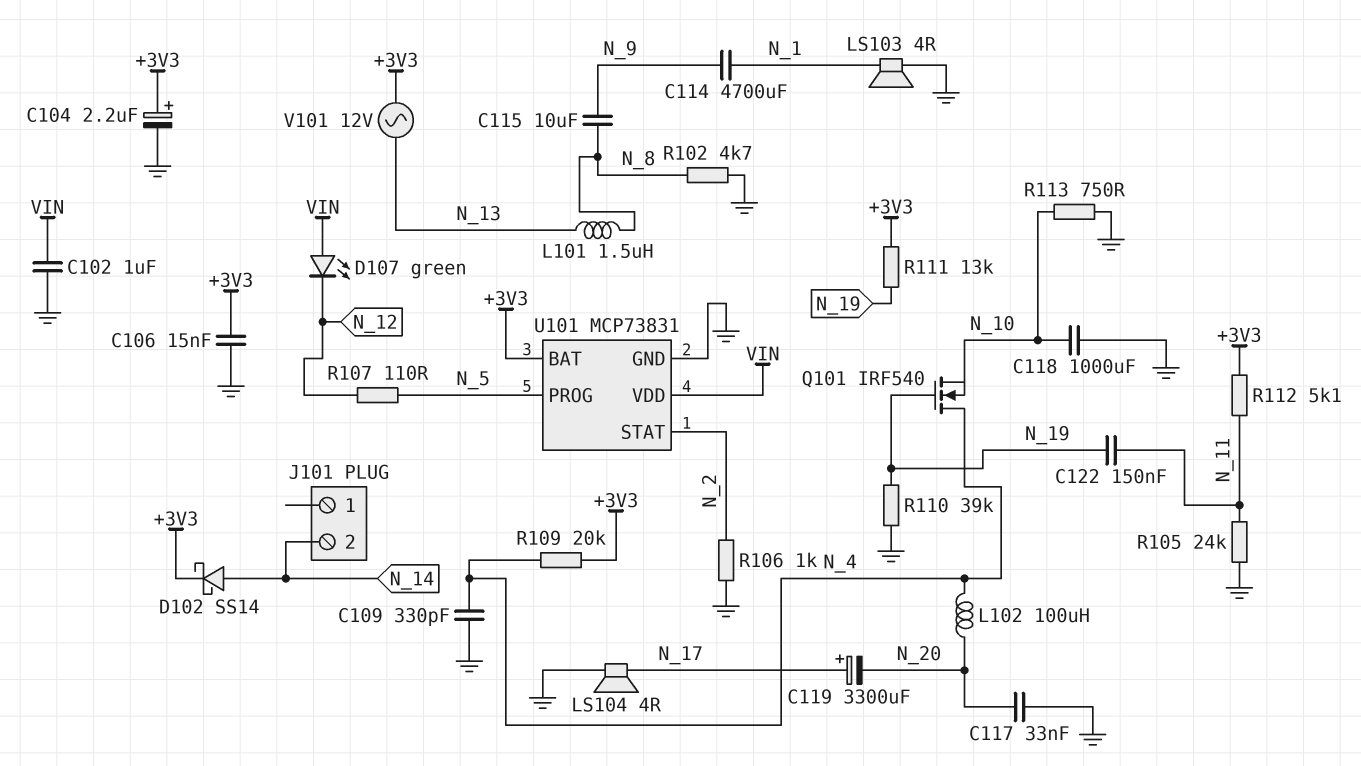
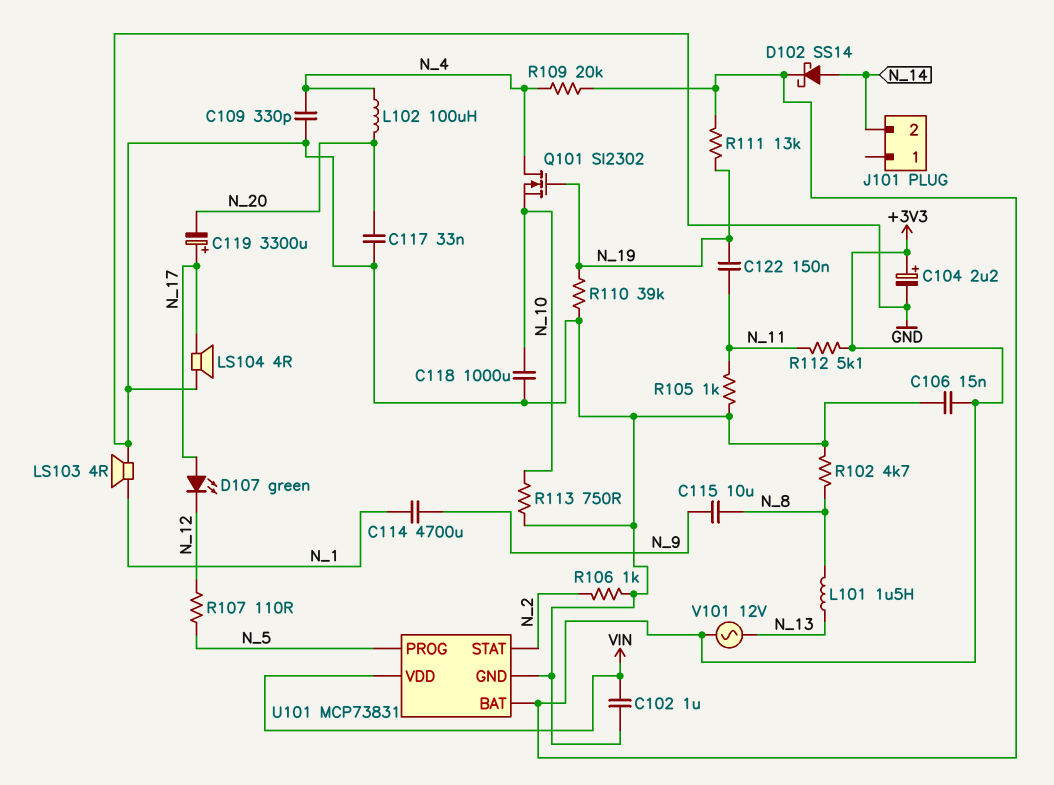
D107: LED green (A VIN, K N_12) -> LED green (A N_17, K N_12)
Q101: NMOS IRF540 (G N_19, D N_4, S N_10) -> NMOS SI2302 (G N_19, D N_4, S N_10)
R105: 24k (GND, N_11) -> 1k (GND, N_11)

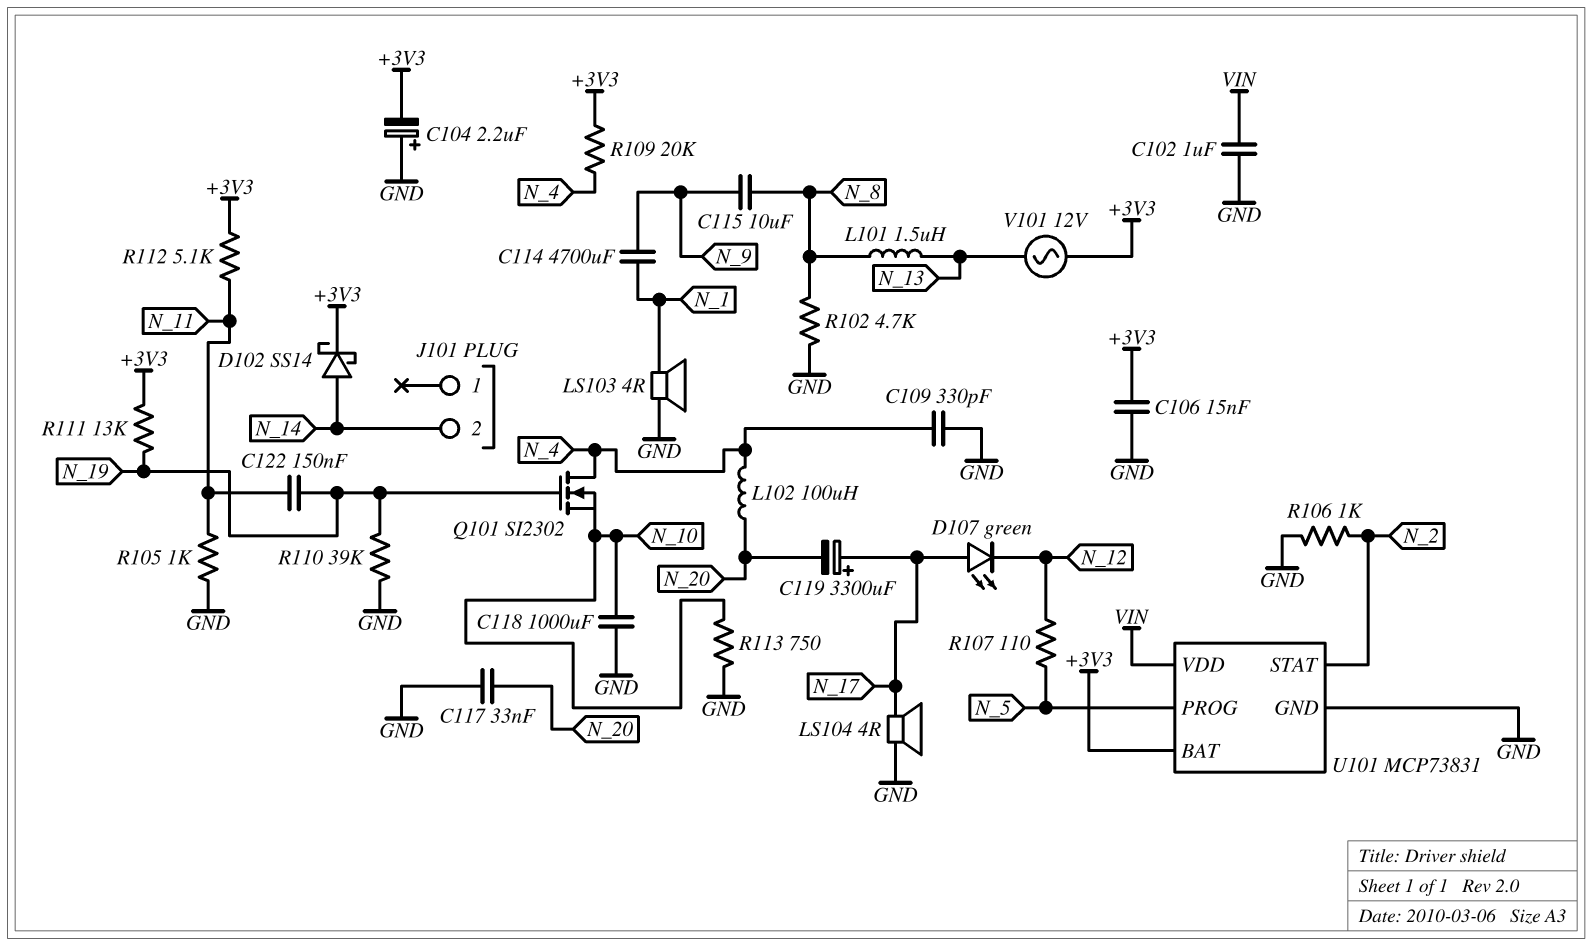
C104: 2.2uF (plus +3V3, minus GND) -> 2.2uF (plus GND, minus +3V3)

